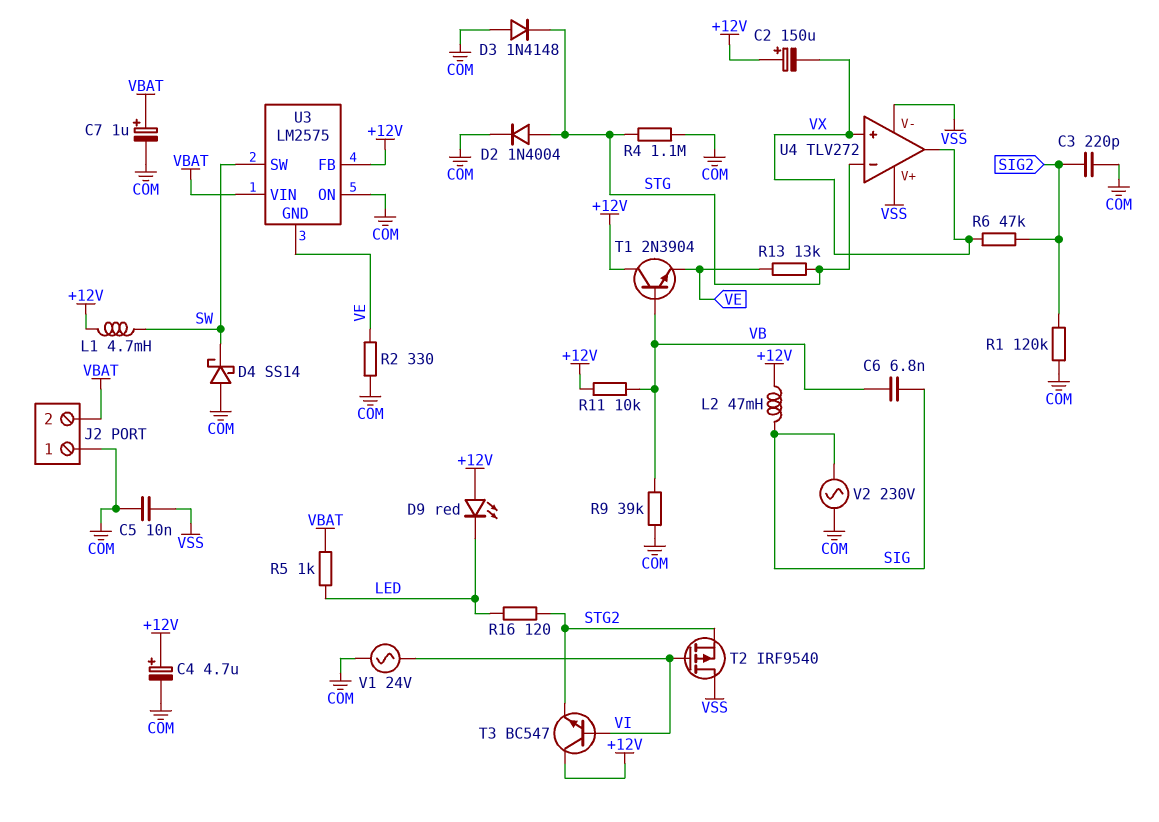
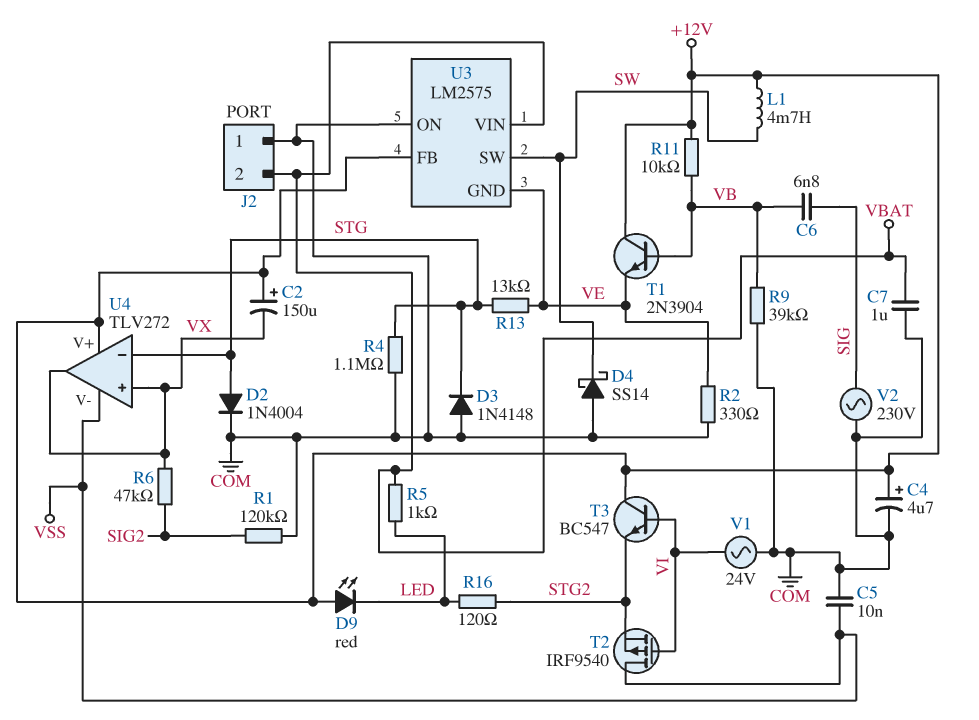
C3: 220pF (COM, SIG2) -> none
C7: 1uF (plus VBAT, minus COM) -> 1uF (COM, VBAT)
L2: 47mH (+12V, SIG) -> none
U4 pin V+: VSS -> +12V

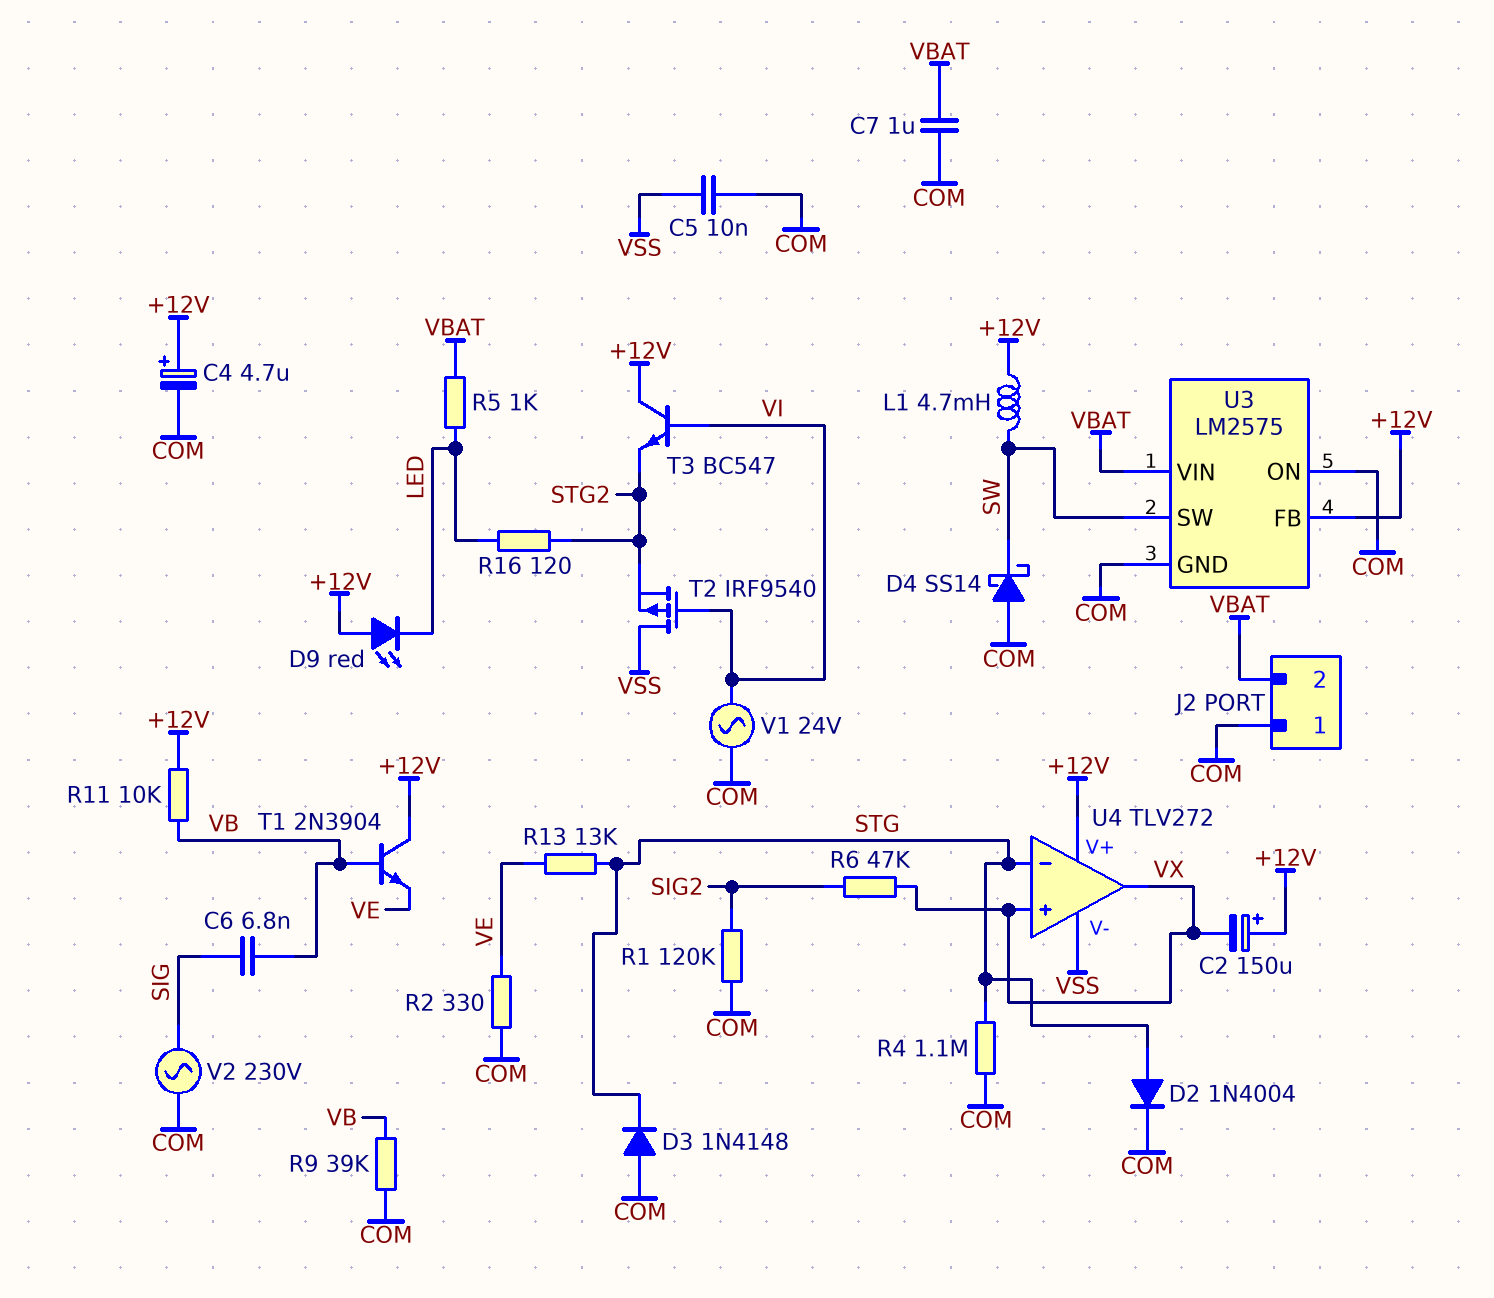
U3 pin GND: VE -> COM

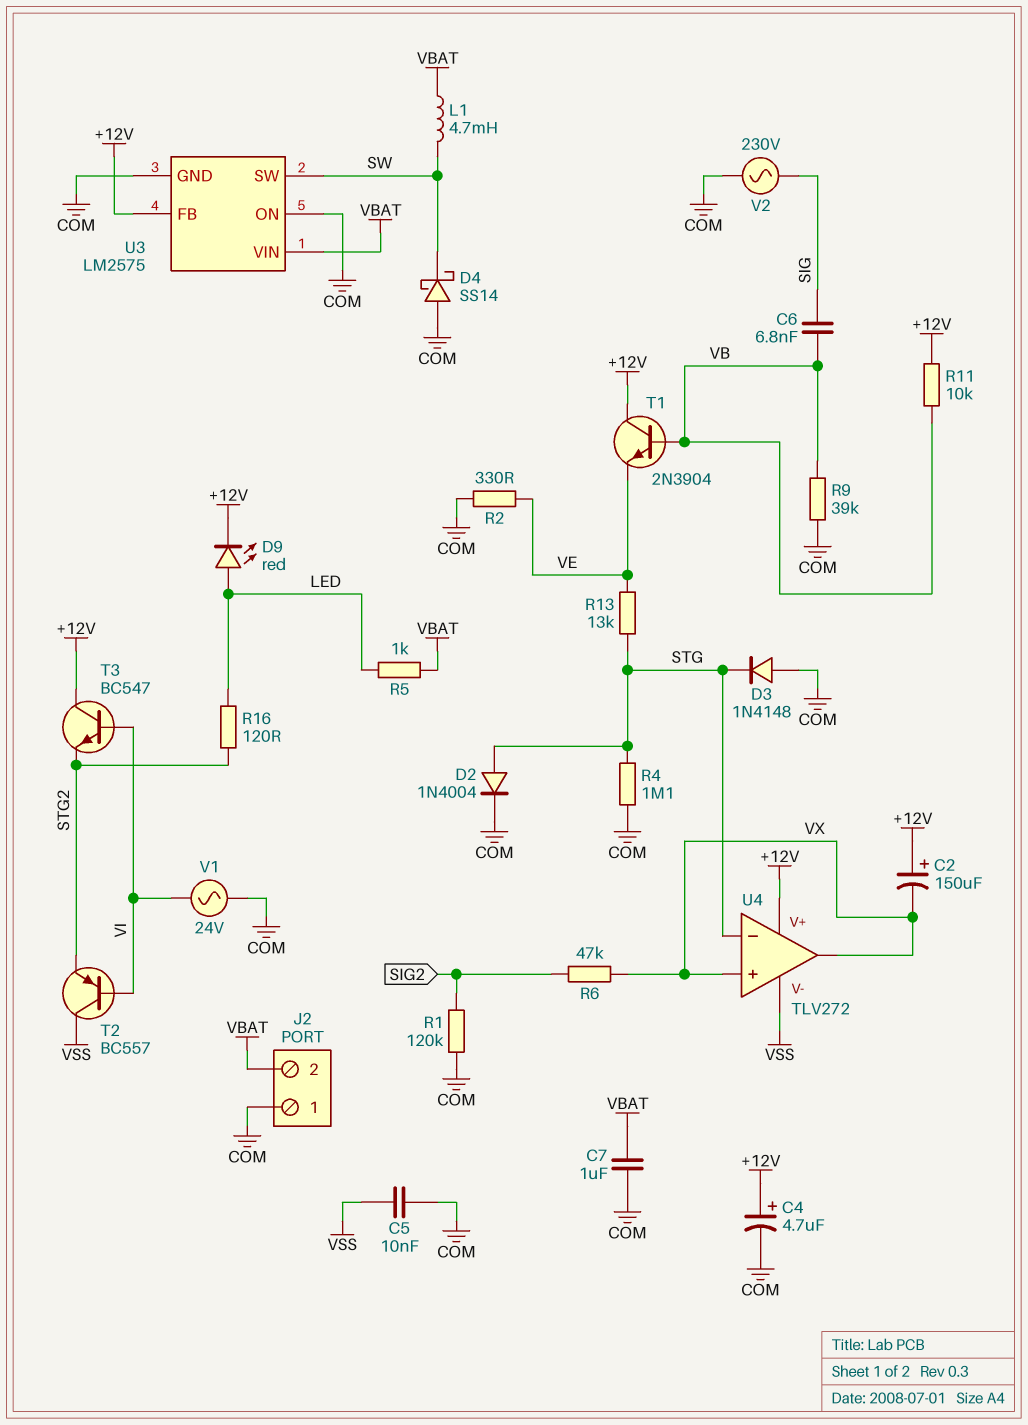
D9: LED red (A +12V, K LED) -> LED red (A LED, K +12V)
L1: 4.7mH (+12V, SW) -> 4.7mH (SW, VBAT)
T2: PMOS IRF9540 (G VI, D VSS, S STG2) -> PNP BC557 (B VI, C VSS, E STG2)

